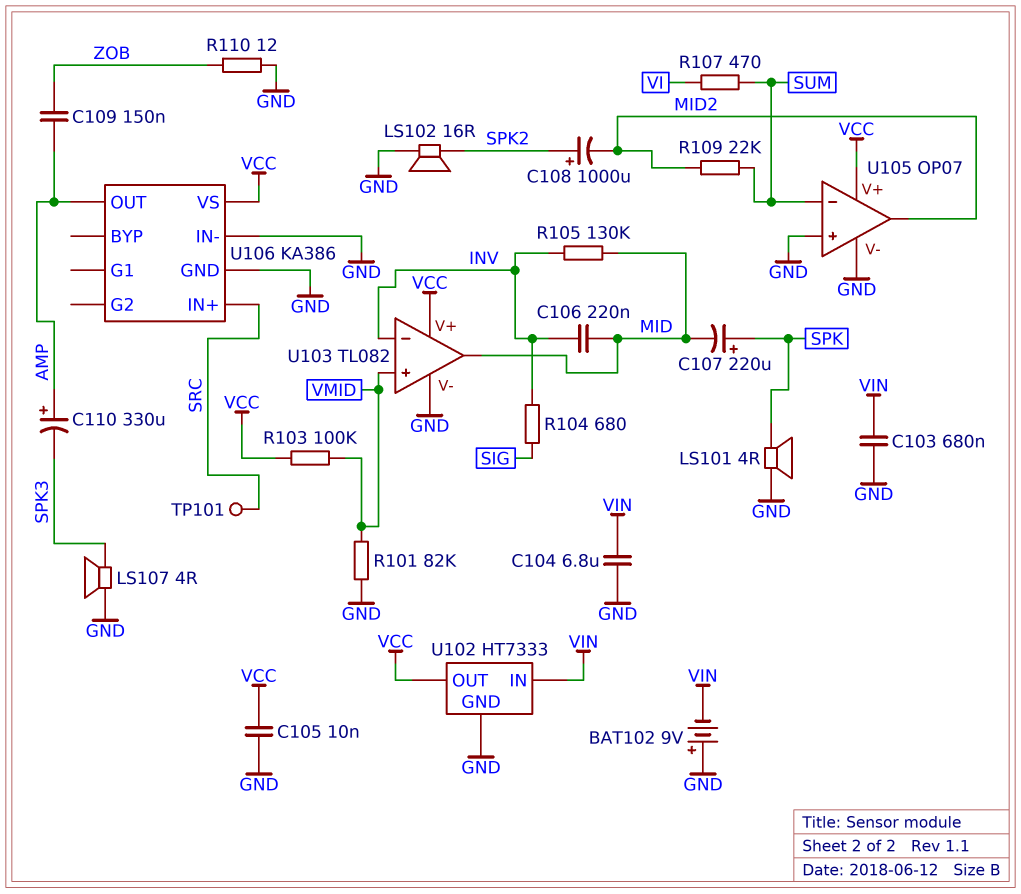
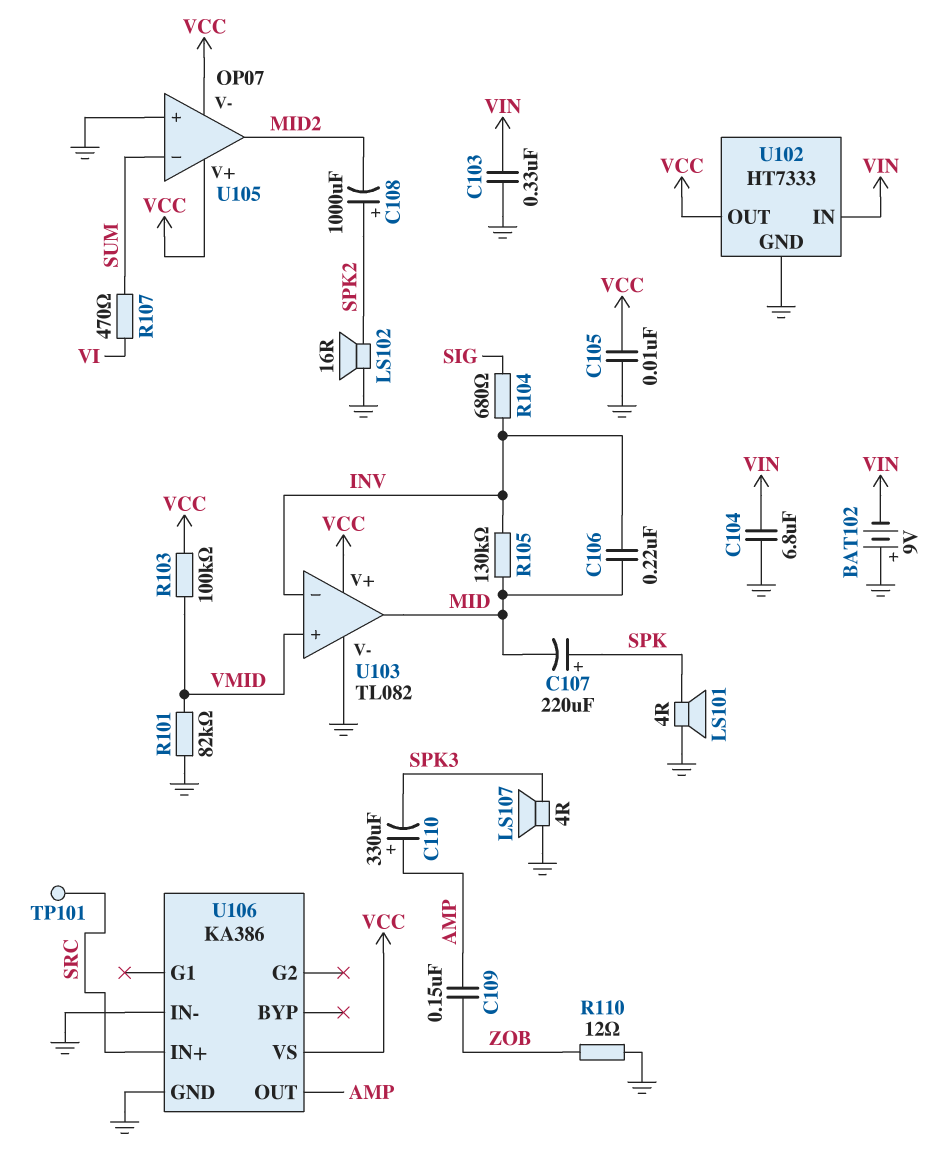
C103: 680nF (GND, VIN) -> 330nF (GND, VIN)
R109: 22k (MID2, SUM) -> none
U105 pin V-: GND -> VCC

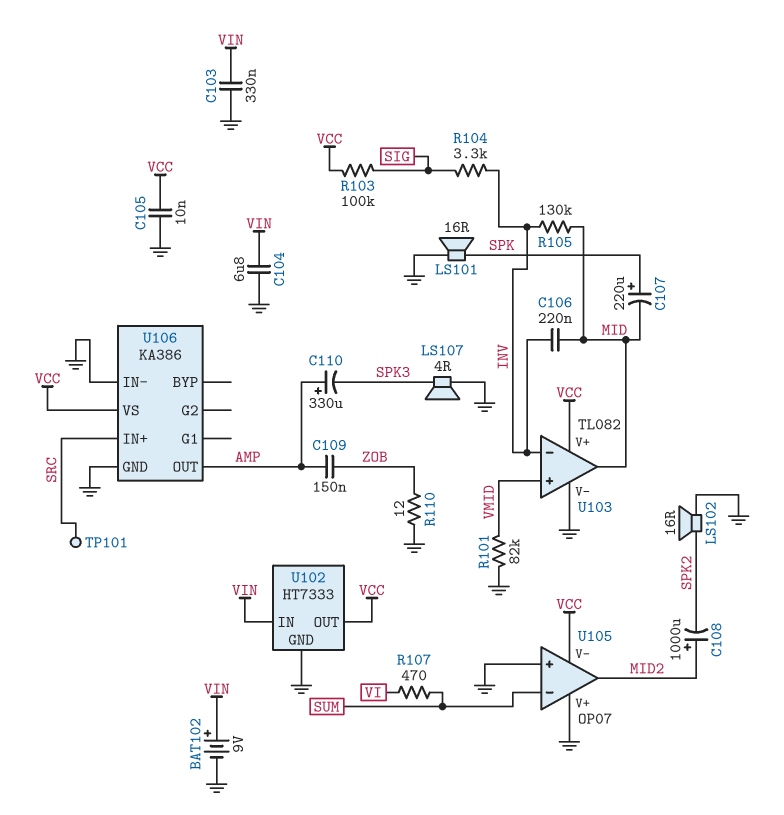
BAT102: 9V (plus GND, minus VIN) -> 9V (plus VIN, minus GND)
C108: 1000uF (plus SPK2, minus MID2) -> 1000uF (plus MID2, minus SPK2)
LS101: speaker 4R (GND, SPK) -> speaker 16R (GND, SPK)
R103: 100k (VCC, VMID) -> 100k (SIG, VCC)
R104: 680 (INV, SIG) -> 3.3k (INV, SIG)
U105 pin V+: VCC -> GND

